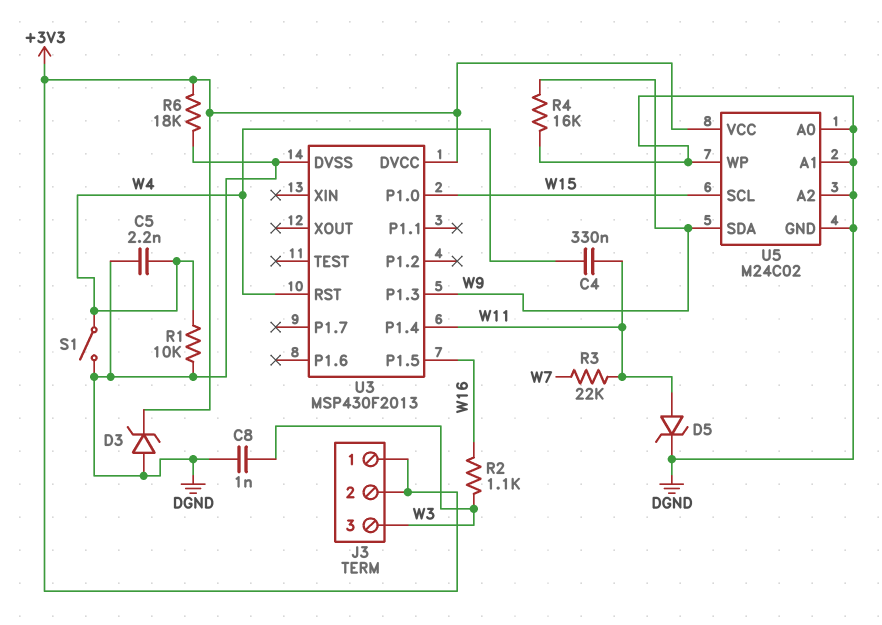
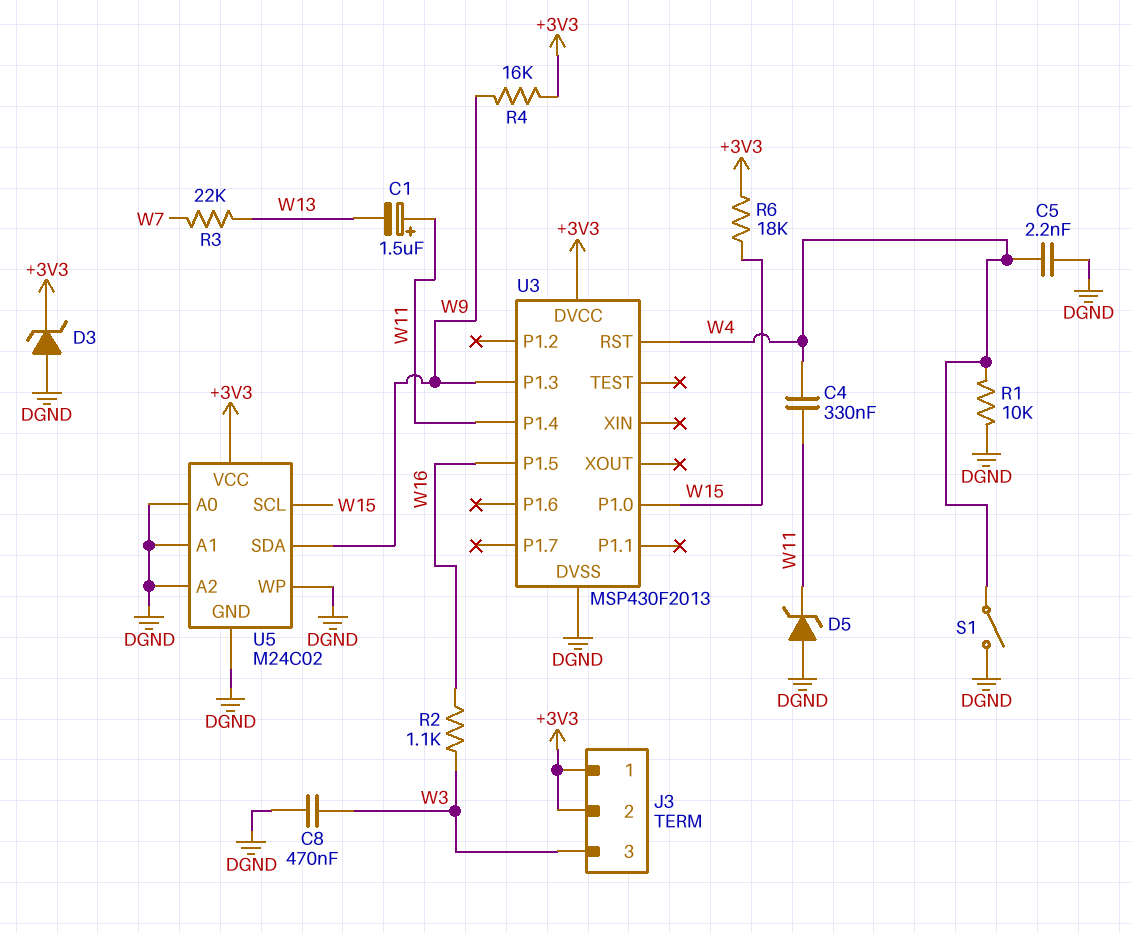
C1: none -> 1.5uF (plus W11, minus W13)
C8: 1nF (DGND, W3) -> 470nF (DGND, W3)
D5: zener (A W11, K DGND) -> zener (A DGND, K W11)
R3: 22k (W7, W11) -> 22k (W7, W13)
R4: 16k (DGND, W9) -> 16k (+3V3, W9)
R6: 18k (+3V3, DGND) -> 18k (+3V3, W15)

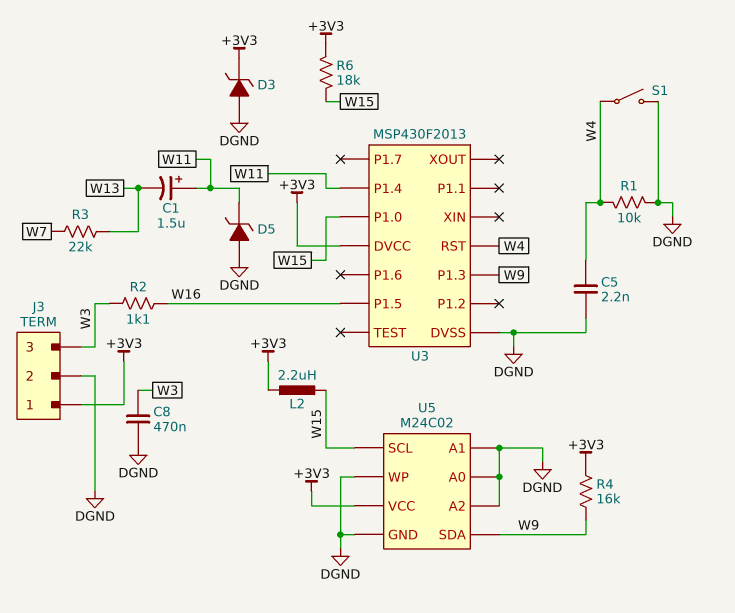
C4: 330nF (W4, W11) -> none
J3 pin 2: +3V3 -> DGND
L2: none -> 2.2uH (+3V3, W15)

